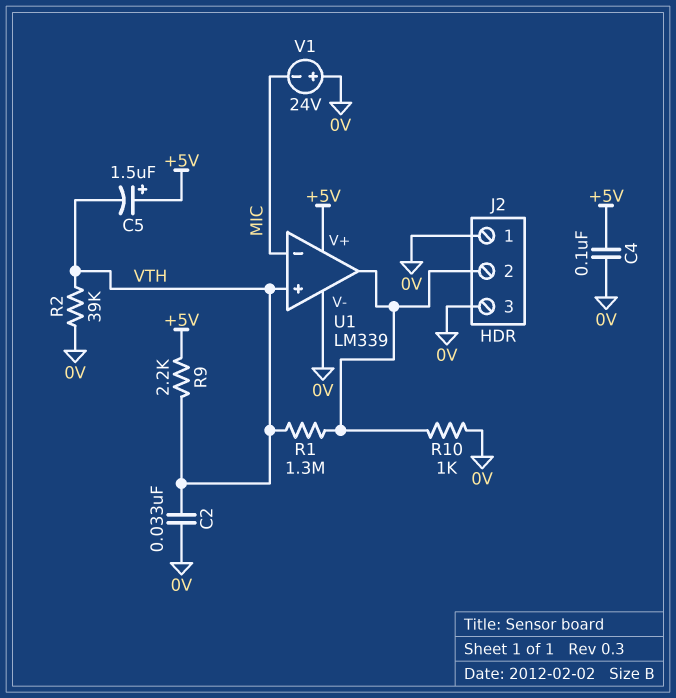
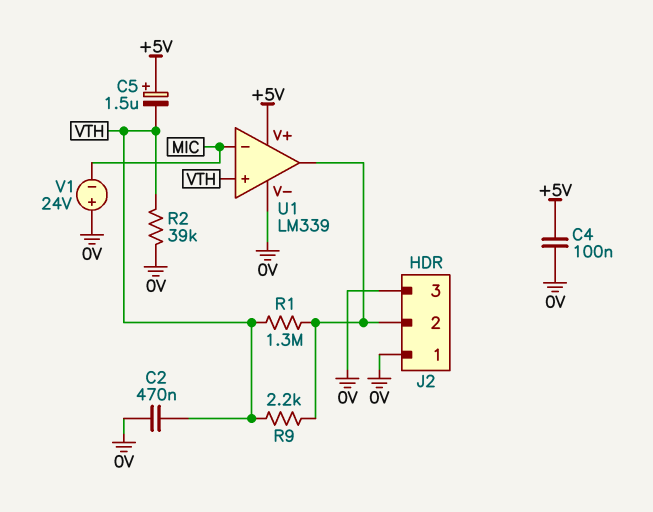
C2: 33nF (0V, VTH) -> 470nF (0V, VTH)
R9: 2.2k (+5V, VTH) -> 2.2k (J2/2, VTH)
R10: 1k (0V, J2/2) -> none

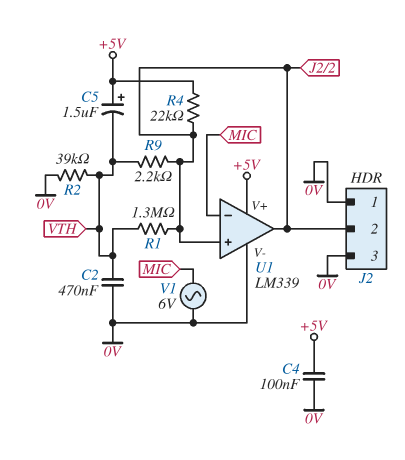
R4: none -> 22k (+5V, J2/2)
U1 pin in+: VTH -> J2/2
V1: 24V (plus 0V, minus MIC) -> AC 6V (0V, MIC)

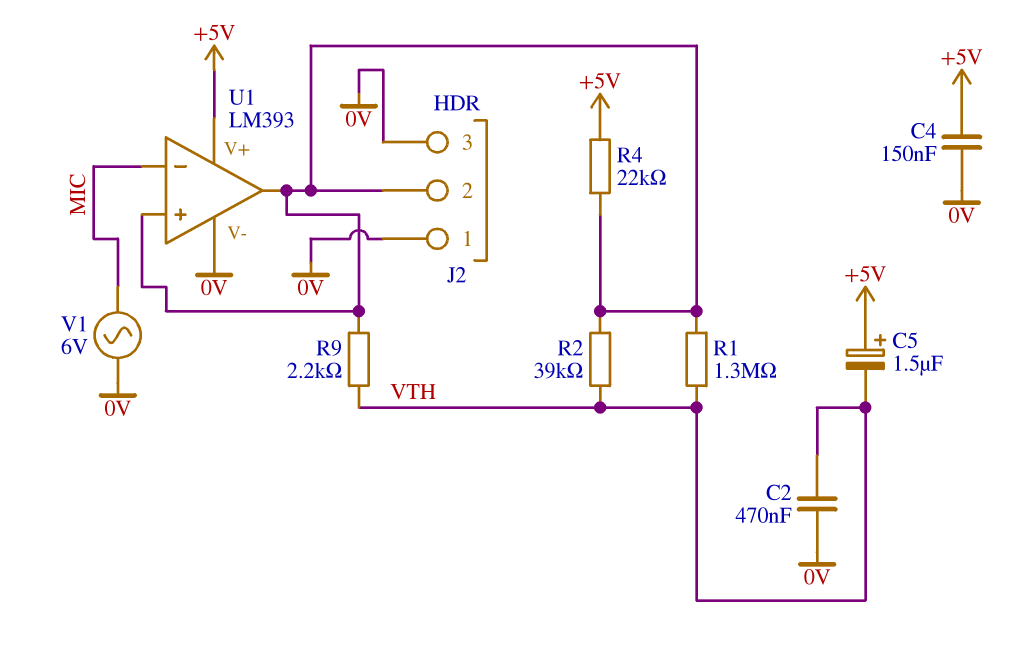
C4: 100nF (+5V, 0V) -> 150nF (+5V, 0V)
R2: 39k (0V, VTH) -> 39k (J2/2, VTH)
U1: LM339 -> LM393

